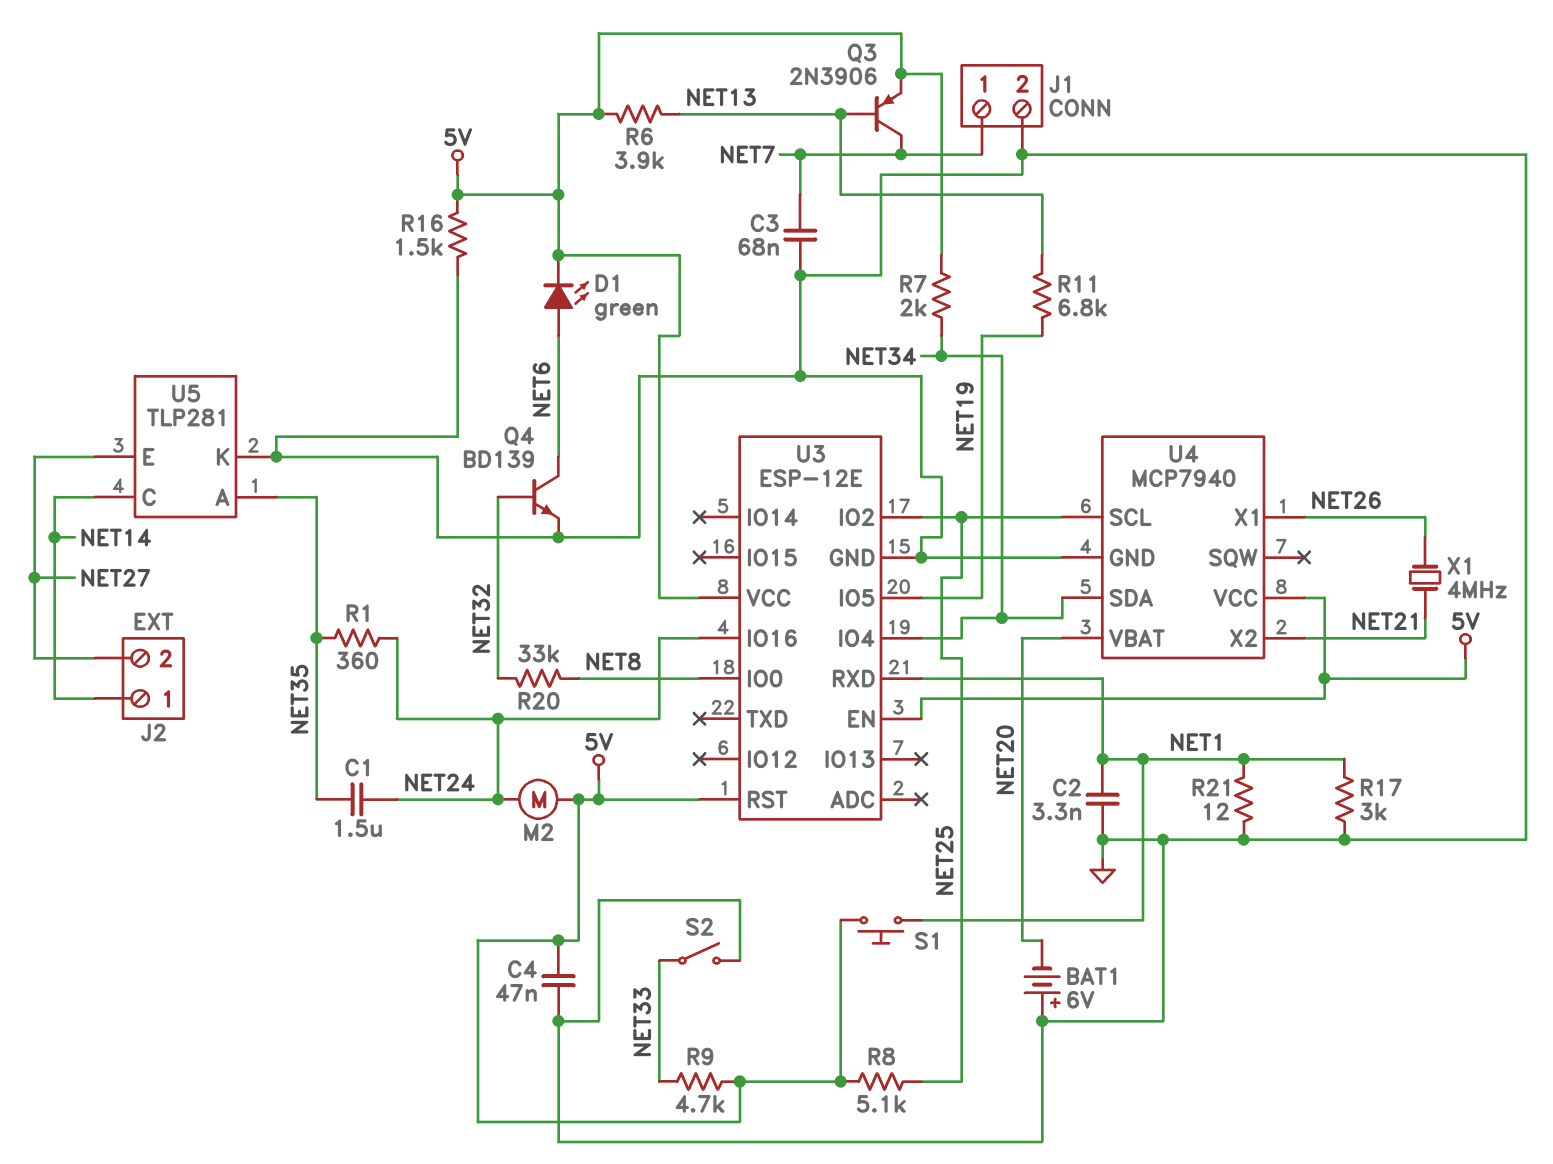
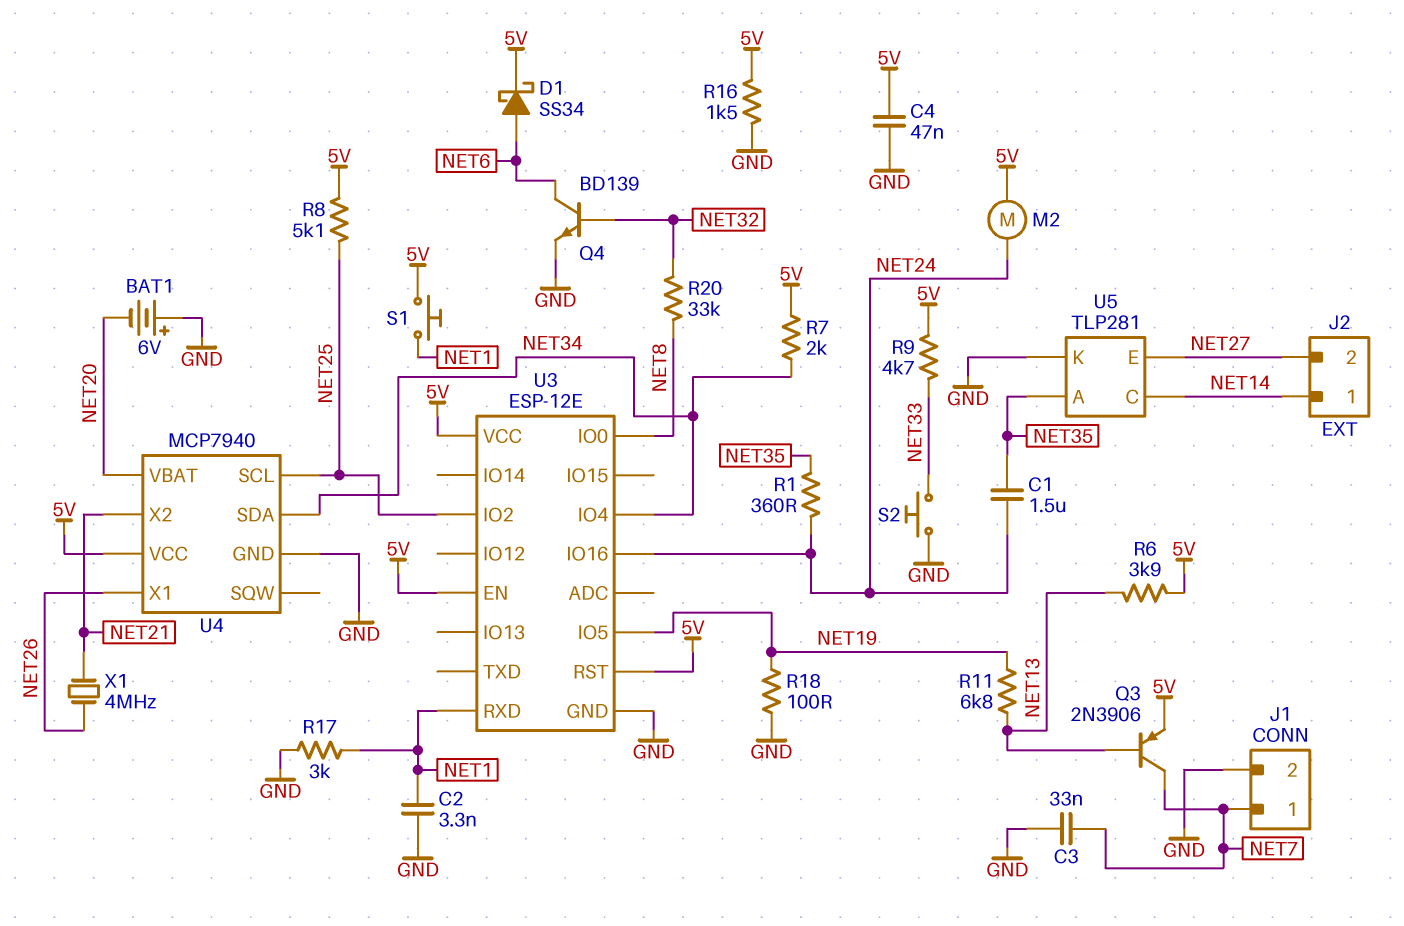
C3: 68nF (GND, NET7) -> 33nF (GND, NET7)
D1: LED green (A NET6, K 5V) -> schottky SS34 (A NET6, K 5V)
R18: none -> 100 (GND, NET19)
R21: 12 (GND, NET1) -> none
S2: switch (GND, NET33) -> button (GND, NET33)

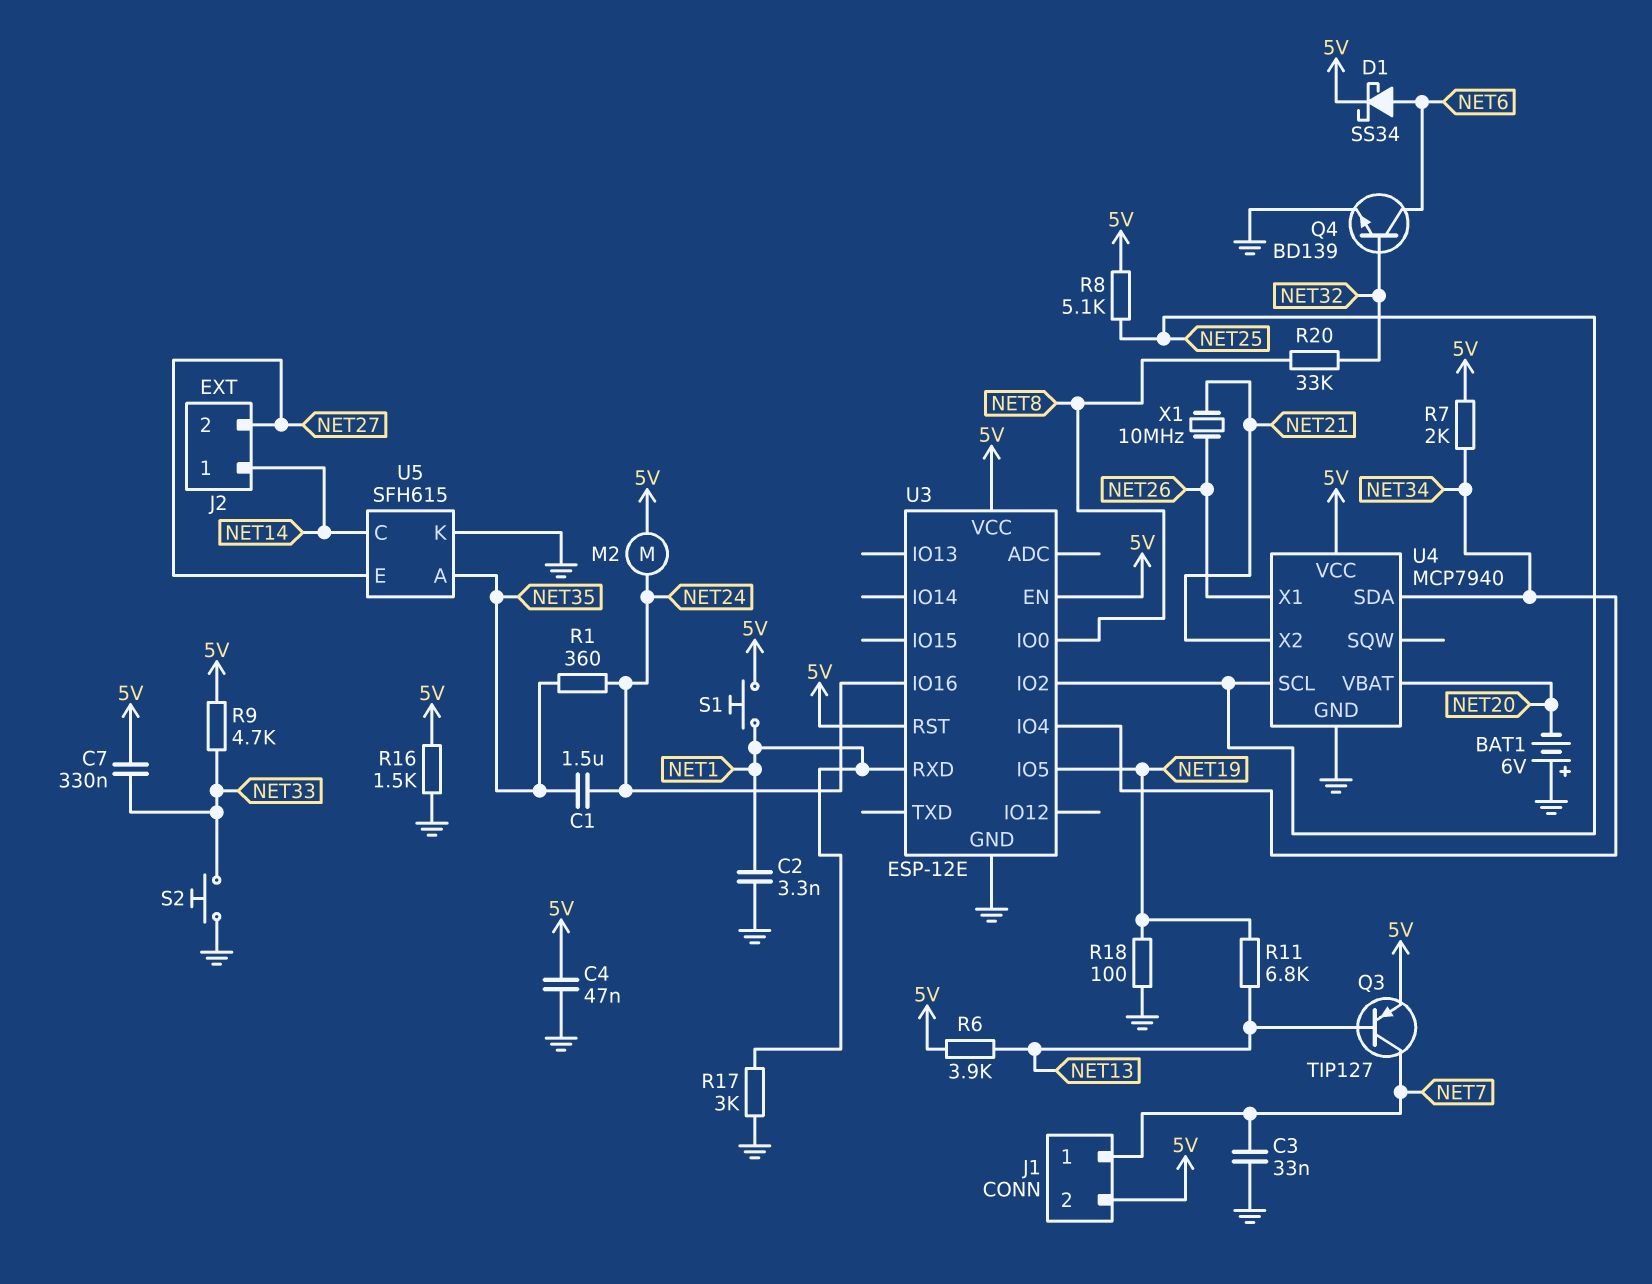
C7: none -> 330nF (5V, NET33)
J1 pin 2: GND -> 5V
Q3: PNP 2N3906 (B NET13, C NET7, E 5V) -> PNP TIP127 (B NET13, C NET7, E 5V)
U5: TLP281 -> SFH615
X1: 4MHz (NET21, NET26) -> 10MHz (NET21, NET26)

